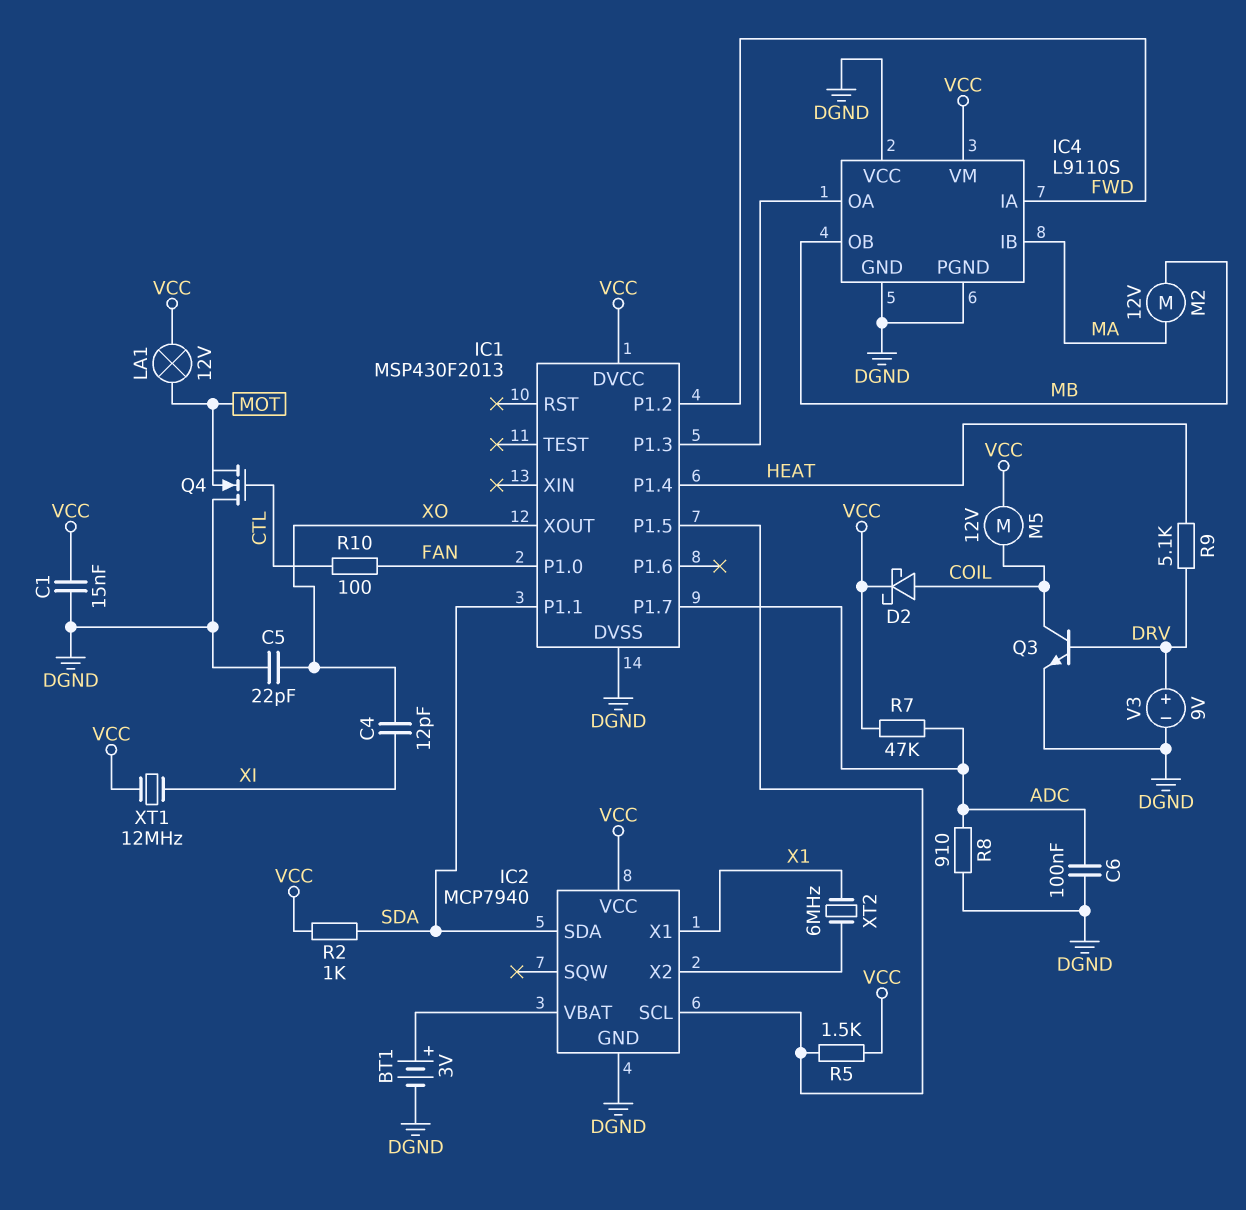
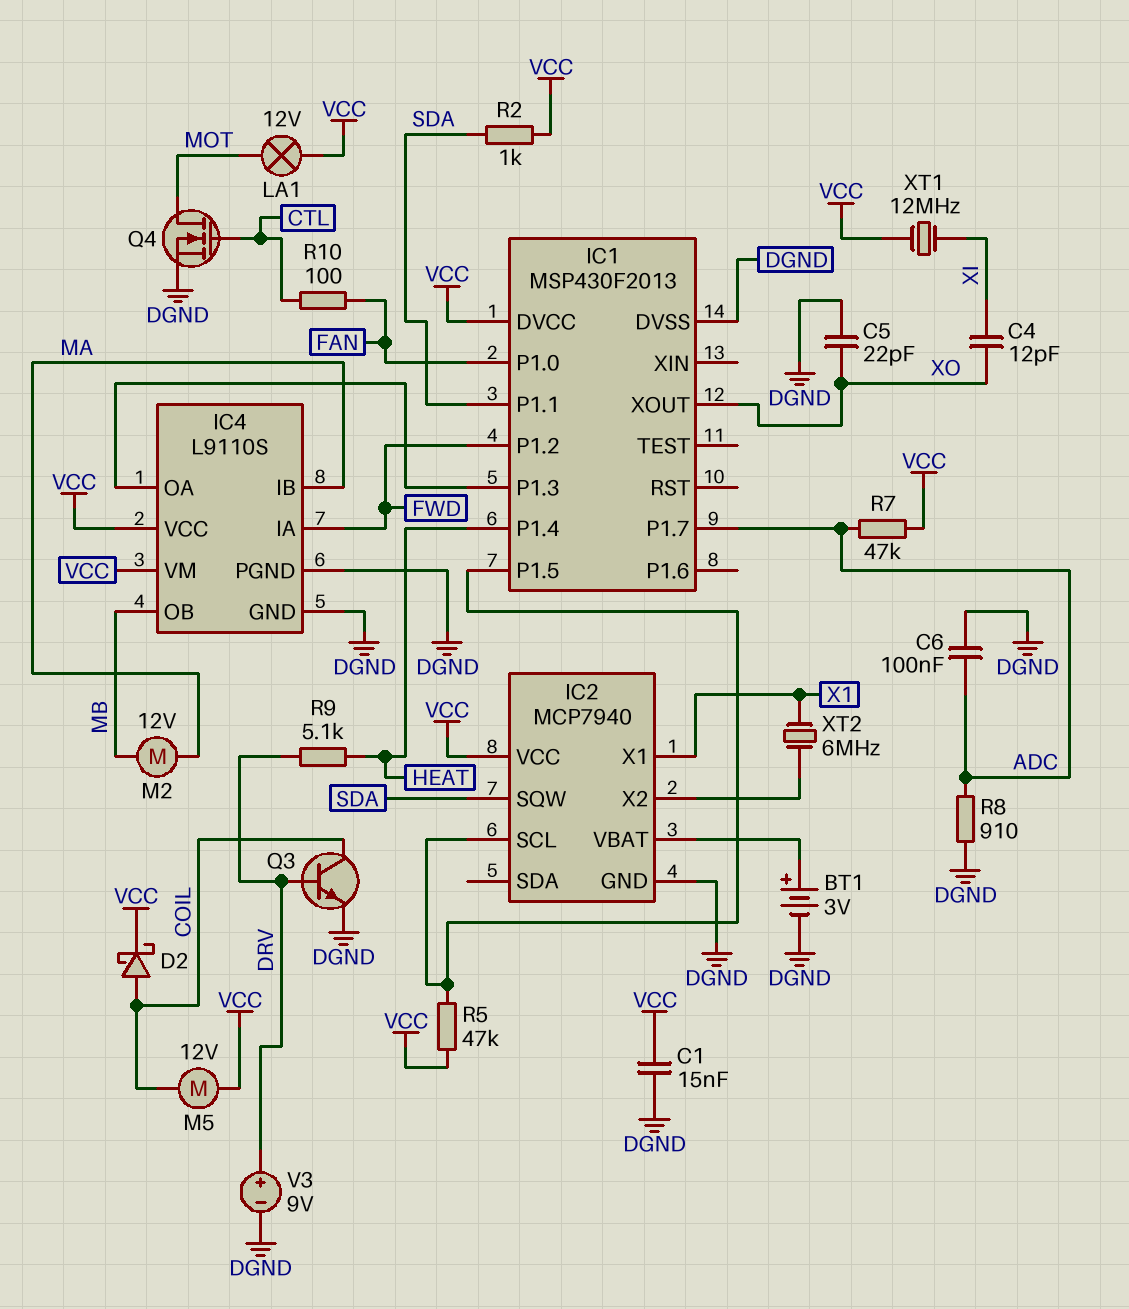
IC2 pin SDA: SDA -> none
IC2 pin SQW: none -> SDA
IC4 pin VCC: DGND -> VCC
Q4: NMOS (G CTL, D DGND, S MOT) -> NMOS (G CTL, D MOT, S DGND)
R5: 1.5k (IC1/P1.5, VCC) -> 47k (IC1/P1.5, VCC)

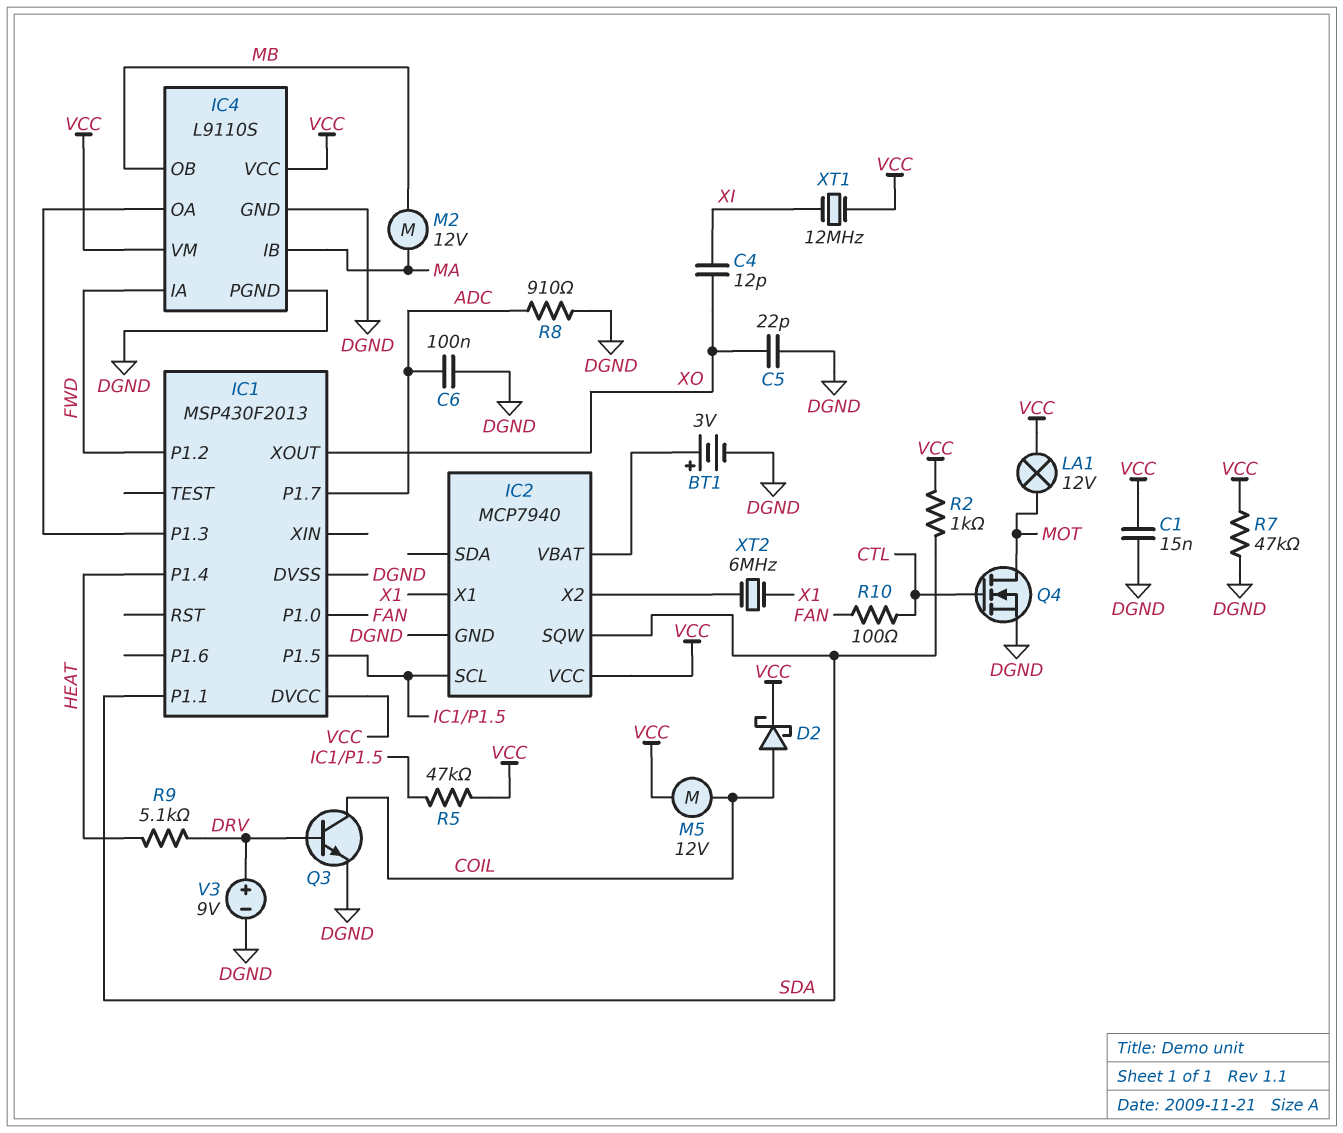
R7: 47k (ADC, VCC) -> 47k (DGND, VCC)

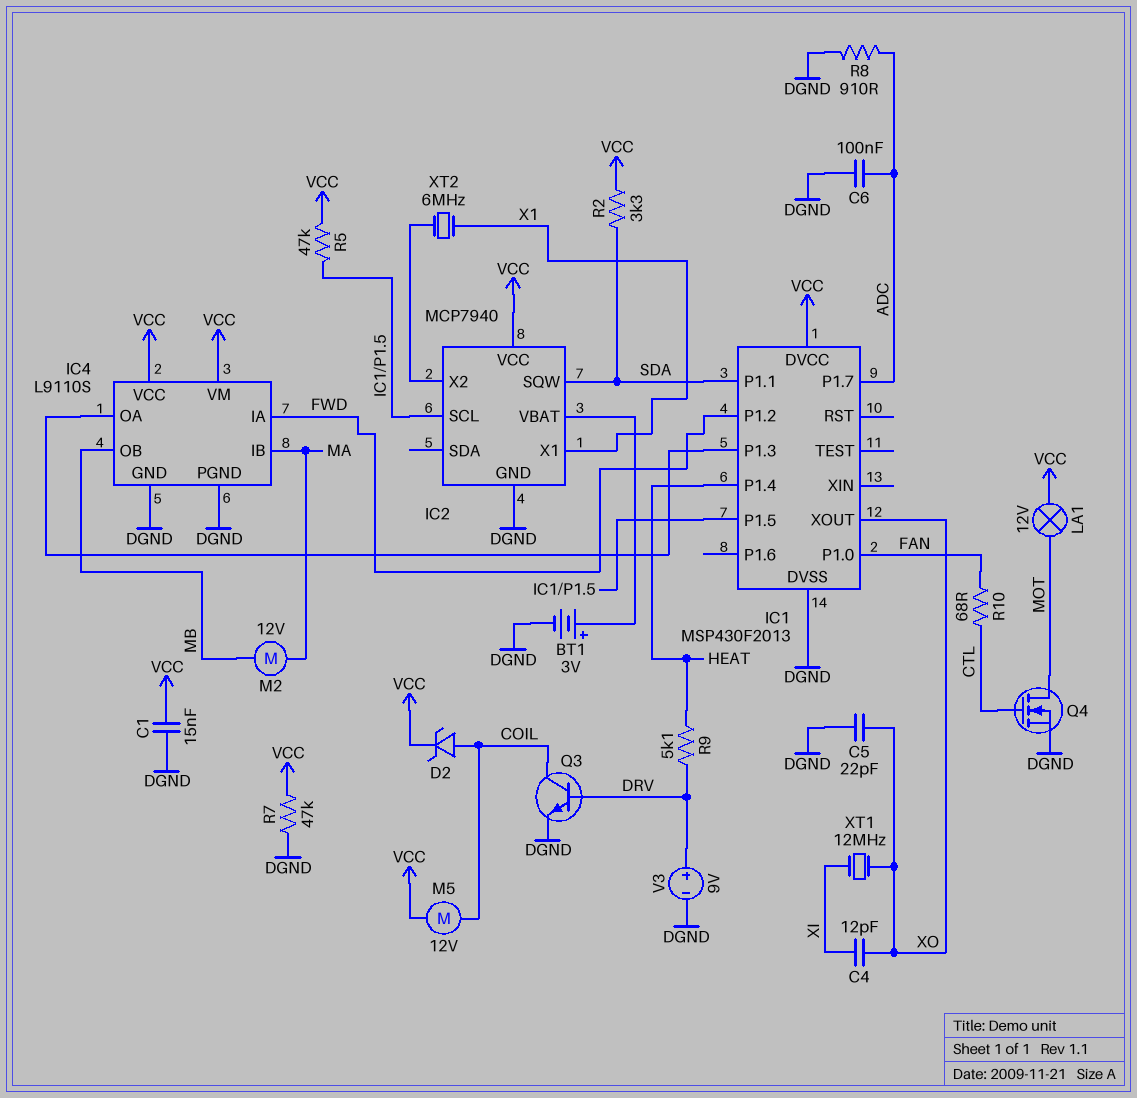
D2: schottky (A COIL, K VCC) -> zener (A COIL, K VCC)
R2: 1k (SDA, VCC) -> 3.3k (SDA, VCC)
R10: 100 (CTL, FAN) -> 68 (CTL, FAN)
XT1: 12MHz (VCC, XI) -> 12MHz (XI, XO)

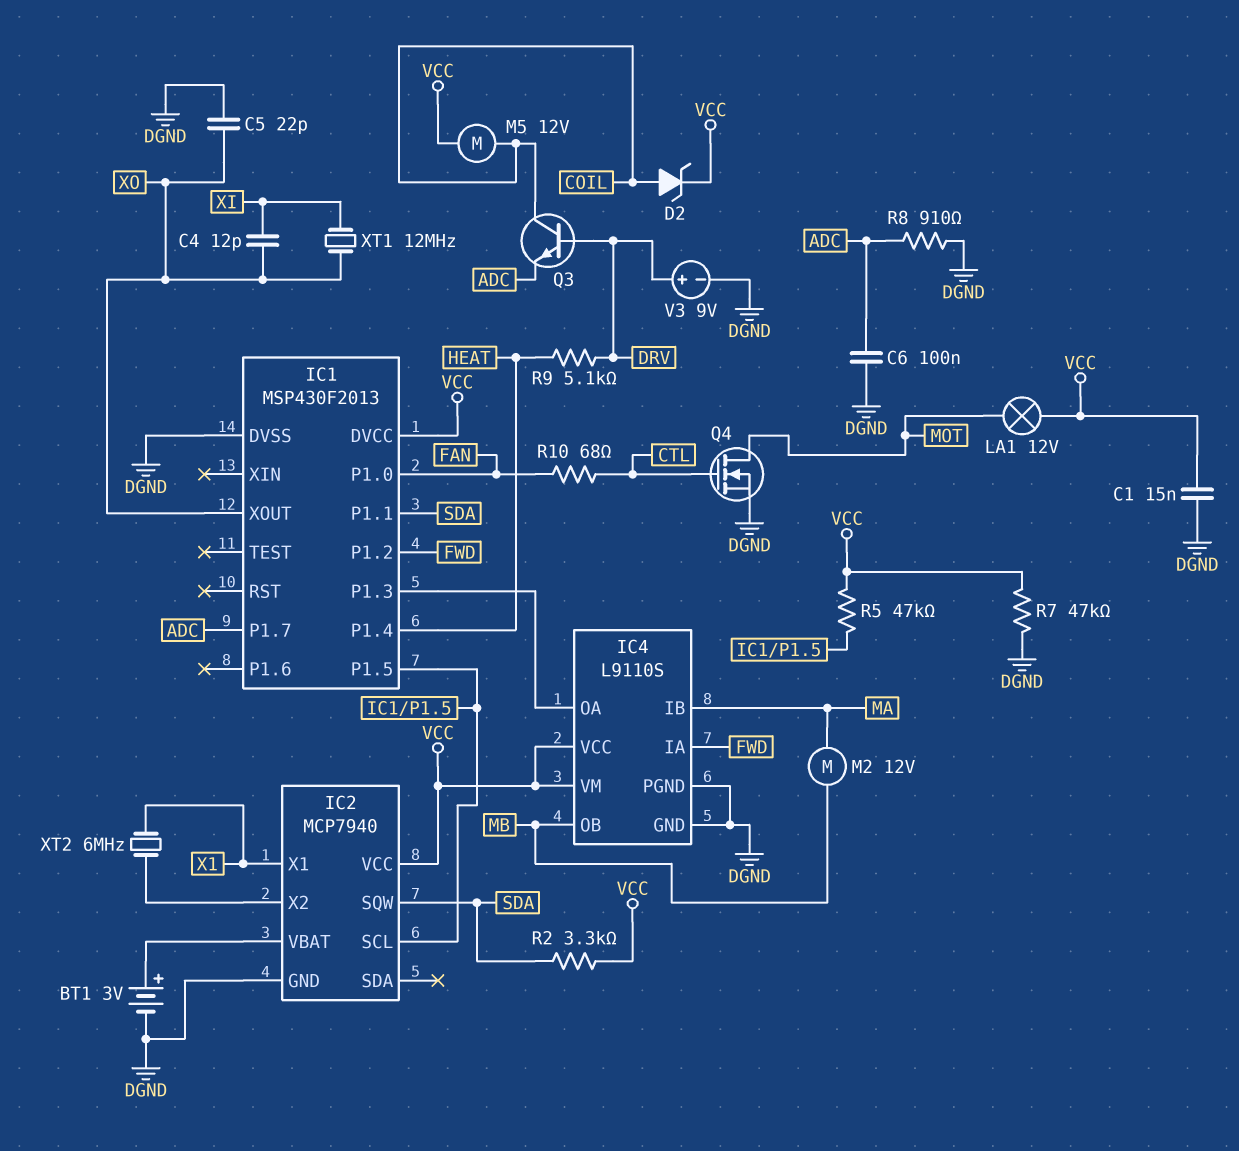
Q3: NPN (B DRV, C COIL, E DGND) -> NPN (B DRV, C COIL, E ADC)

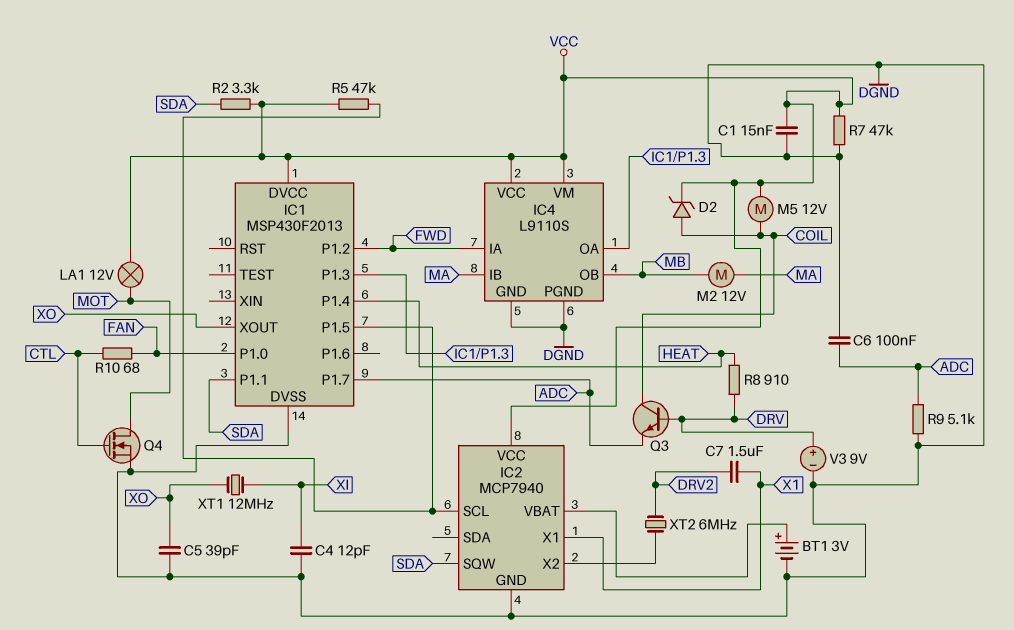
C4: 12pF (XI, XO) -> 12pF (DGND, XI)
C5: 22pF (DGND, XO) -> 39pF (DGND, XO)
C7: none -> 1.5uF (DRV2, X1)
R8: 910 (ADC, DGND) -> 910 (DRV, HEAT)
R9: 5.1k (DRV, HEAT) -> 5.1k (ADC, DGND)
XT2: 6MHz (IC2/X2, X1) -> 6MHz (DRV2, IC2/X2)

